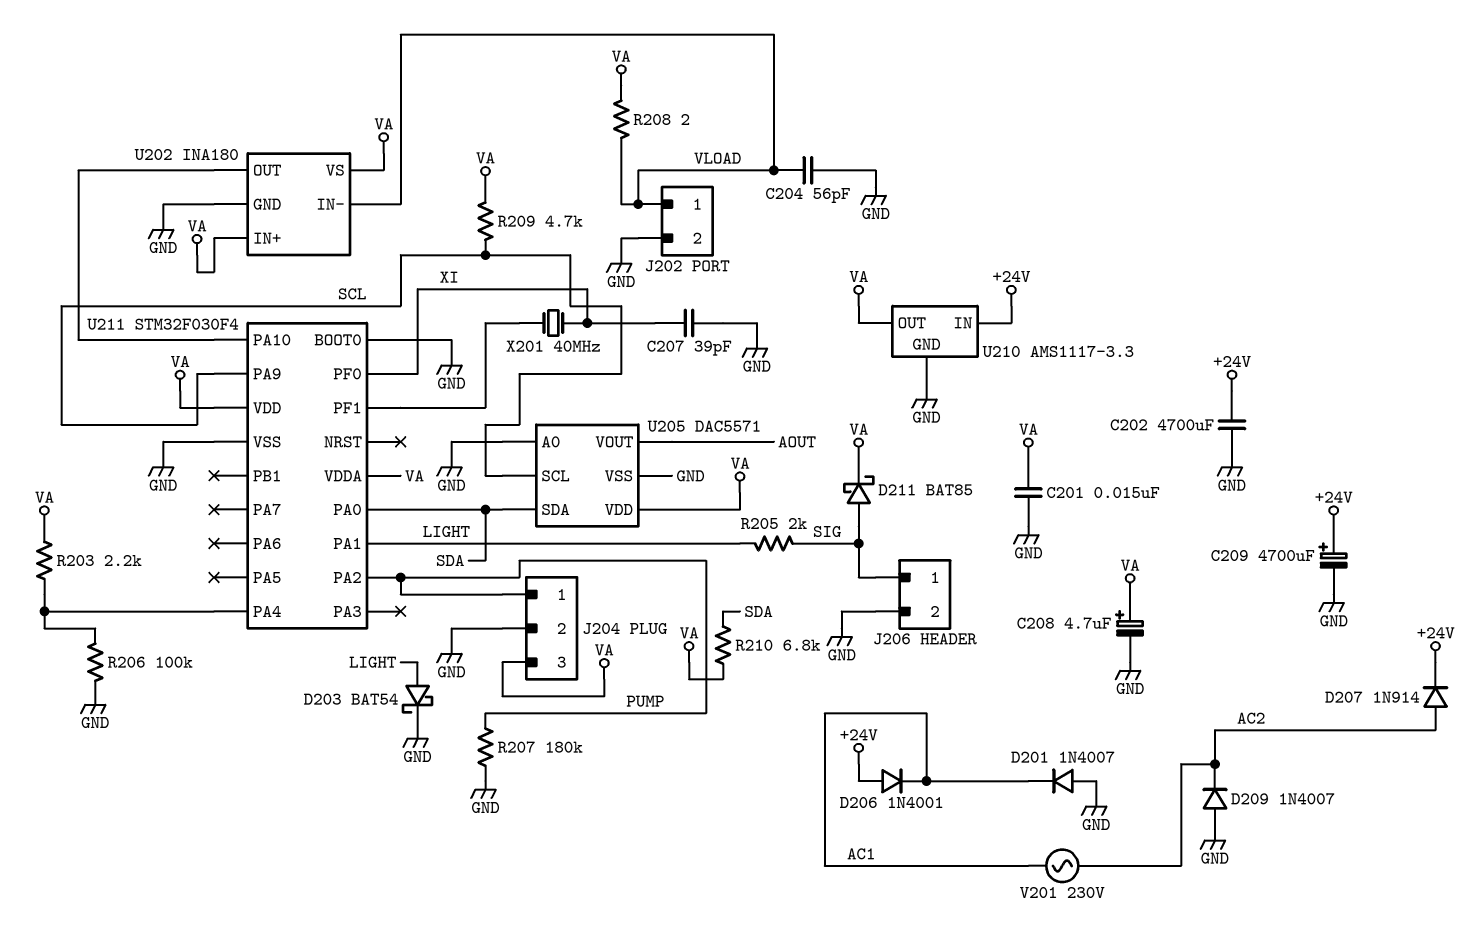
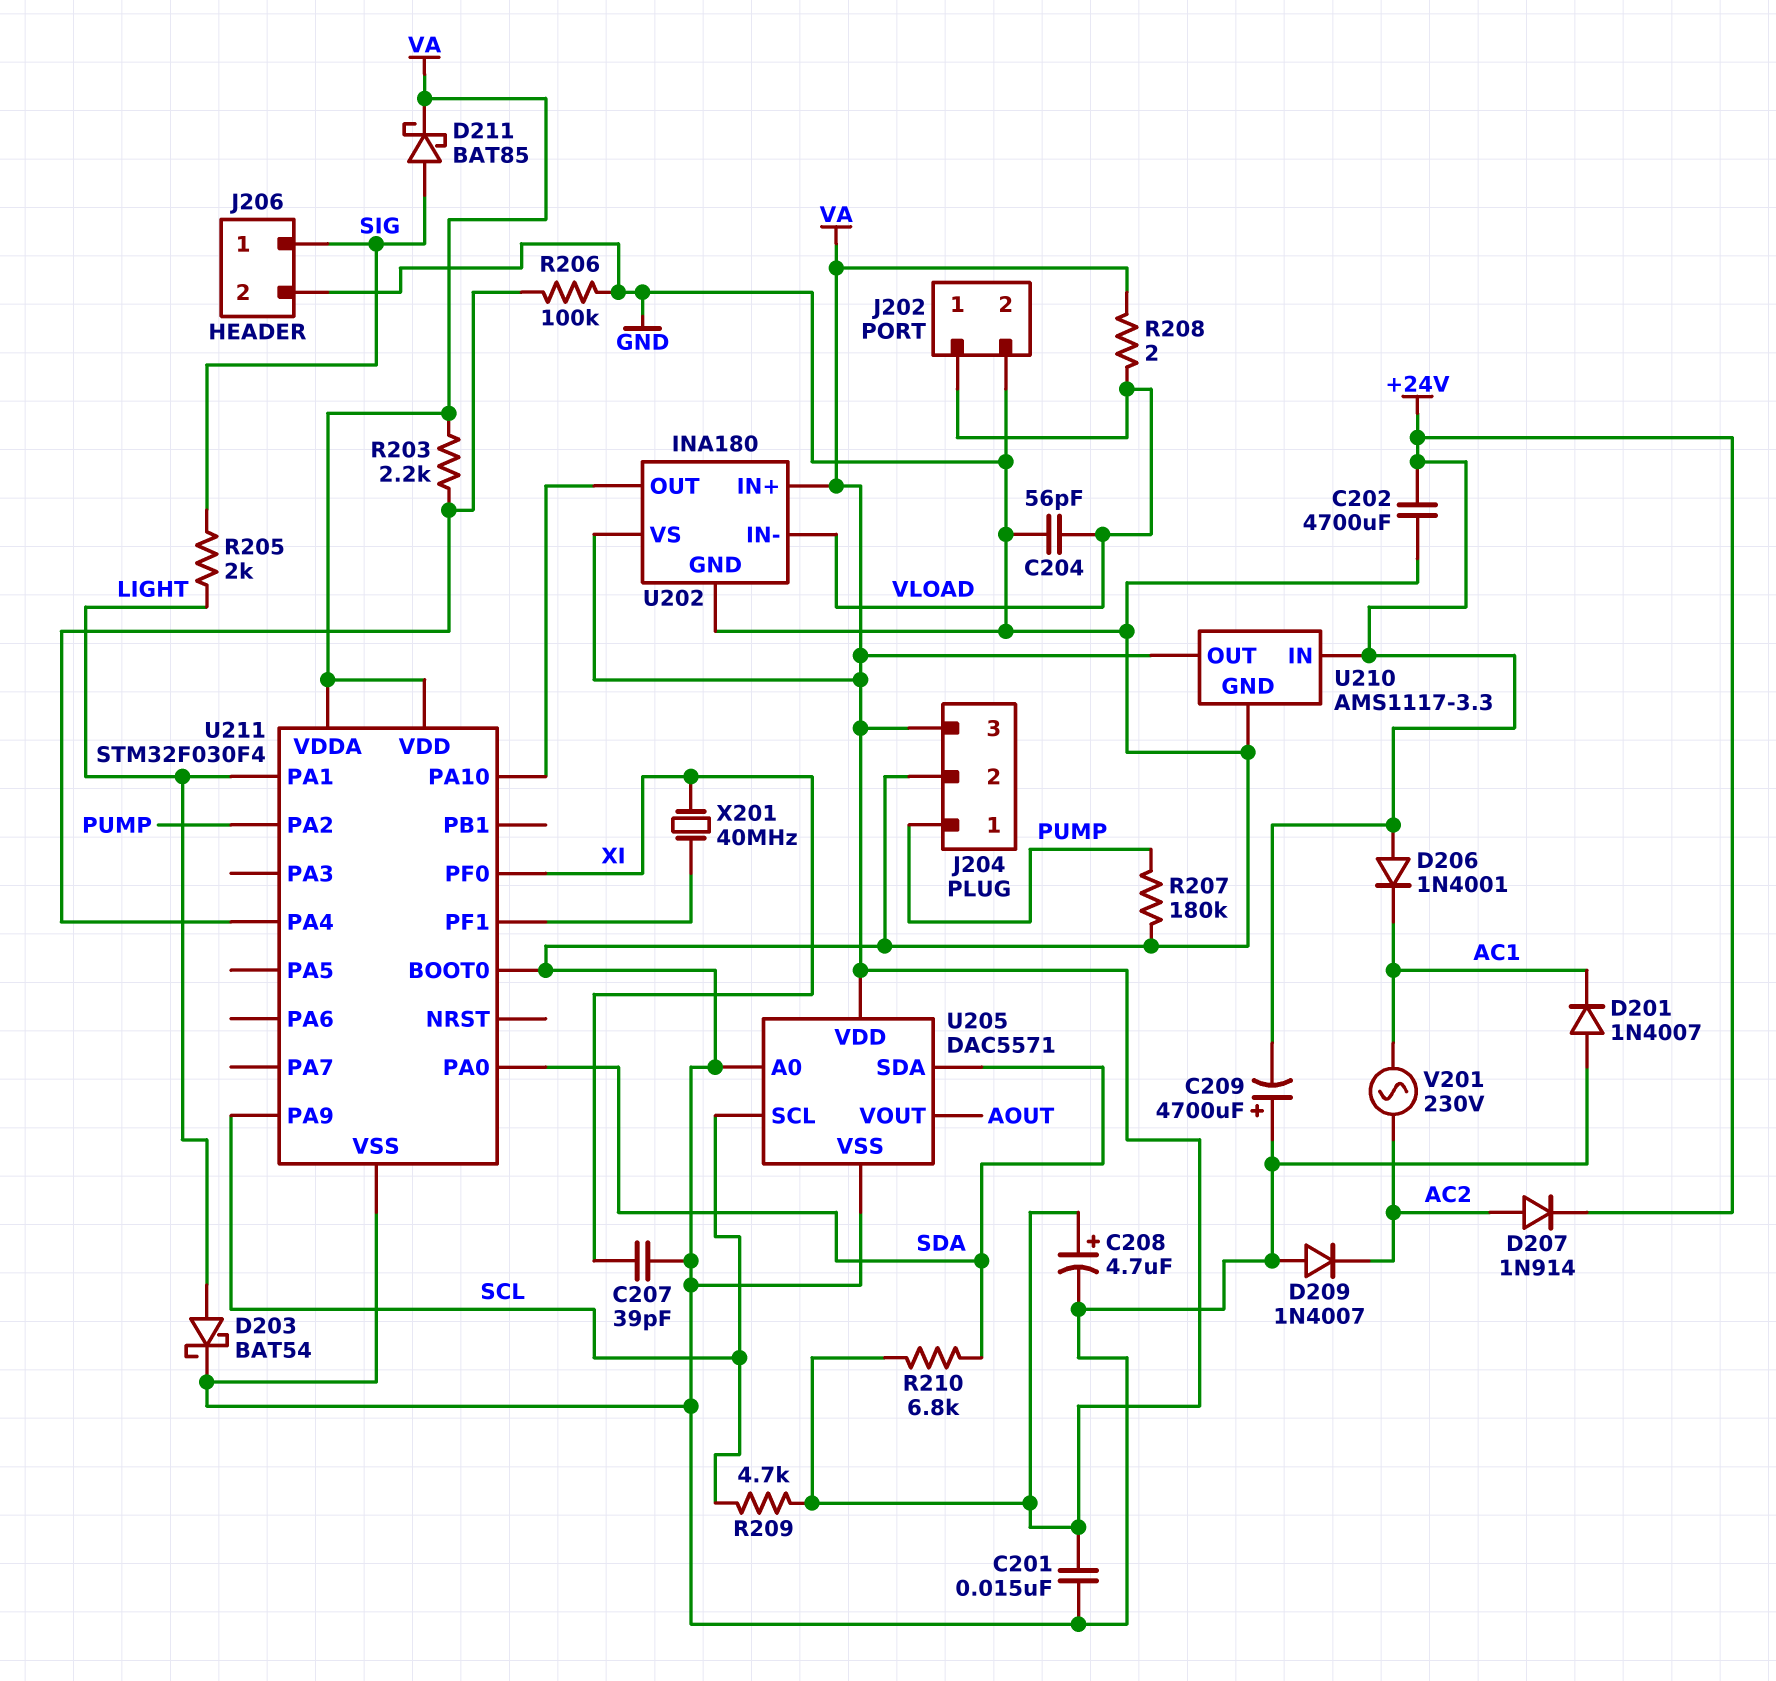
C209: 4700uF (plus +24V, minus GND) -> 4700uF (plus GND, minus +24V)

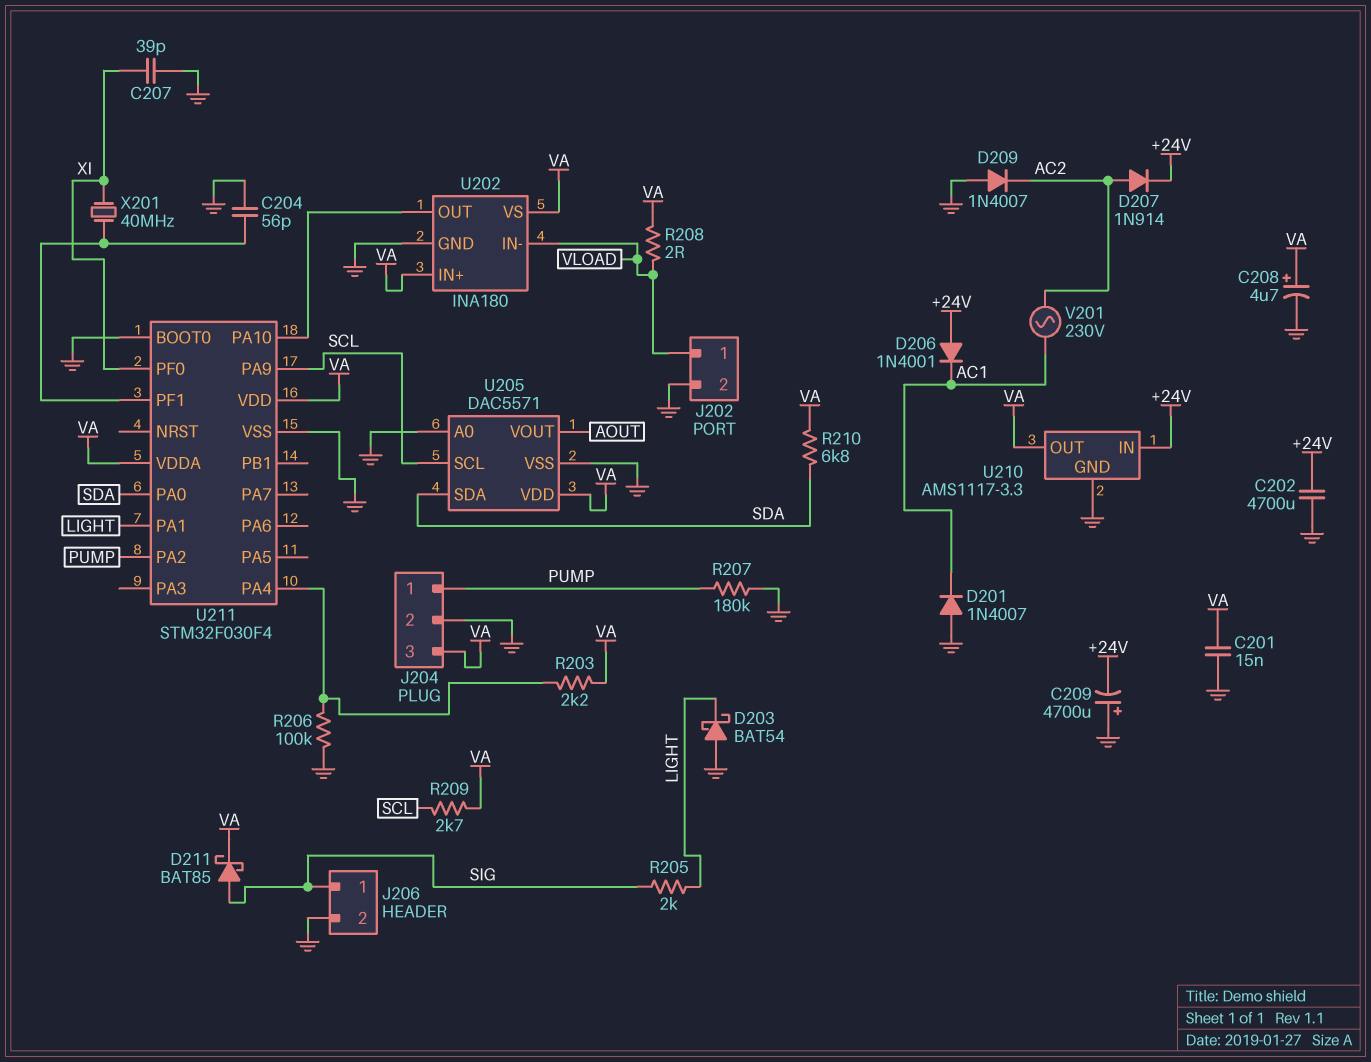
C204: 56pF (GND, VLOAD) -> 56pF (GND, U211/PF1)
D203: schottky BAT54 (A LIGHT, K GND) -> schottky BAT54 (A GND, K LIGHT)
R209: 4.7k (SCL, VA) -> 2.7k (SCL, VA)

